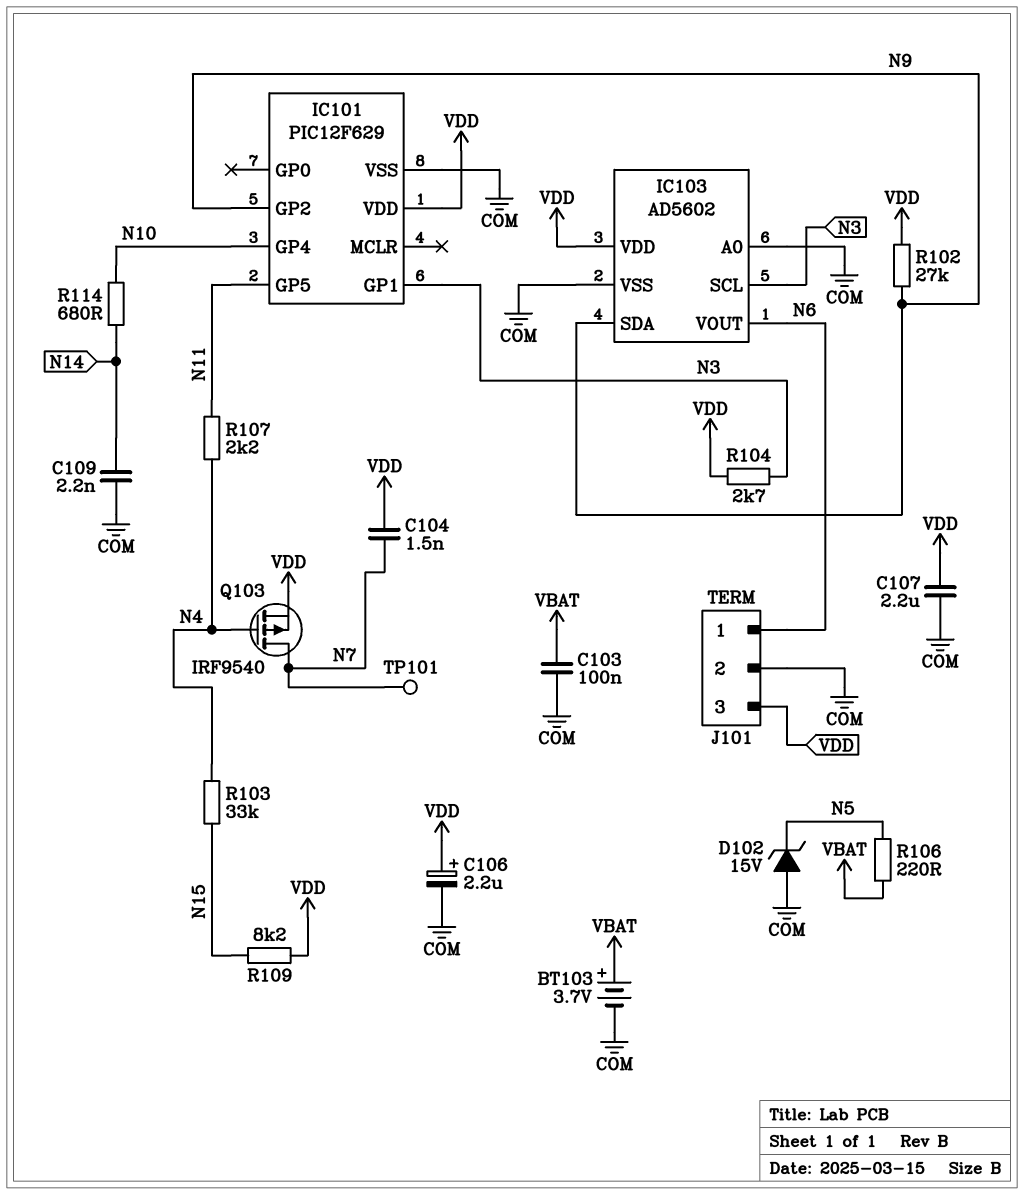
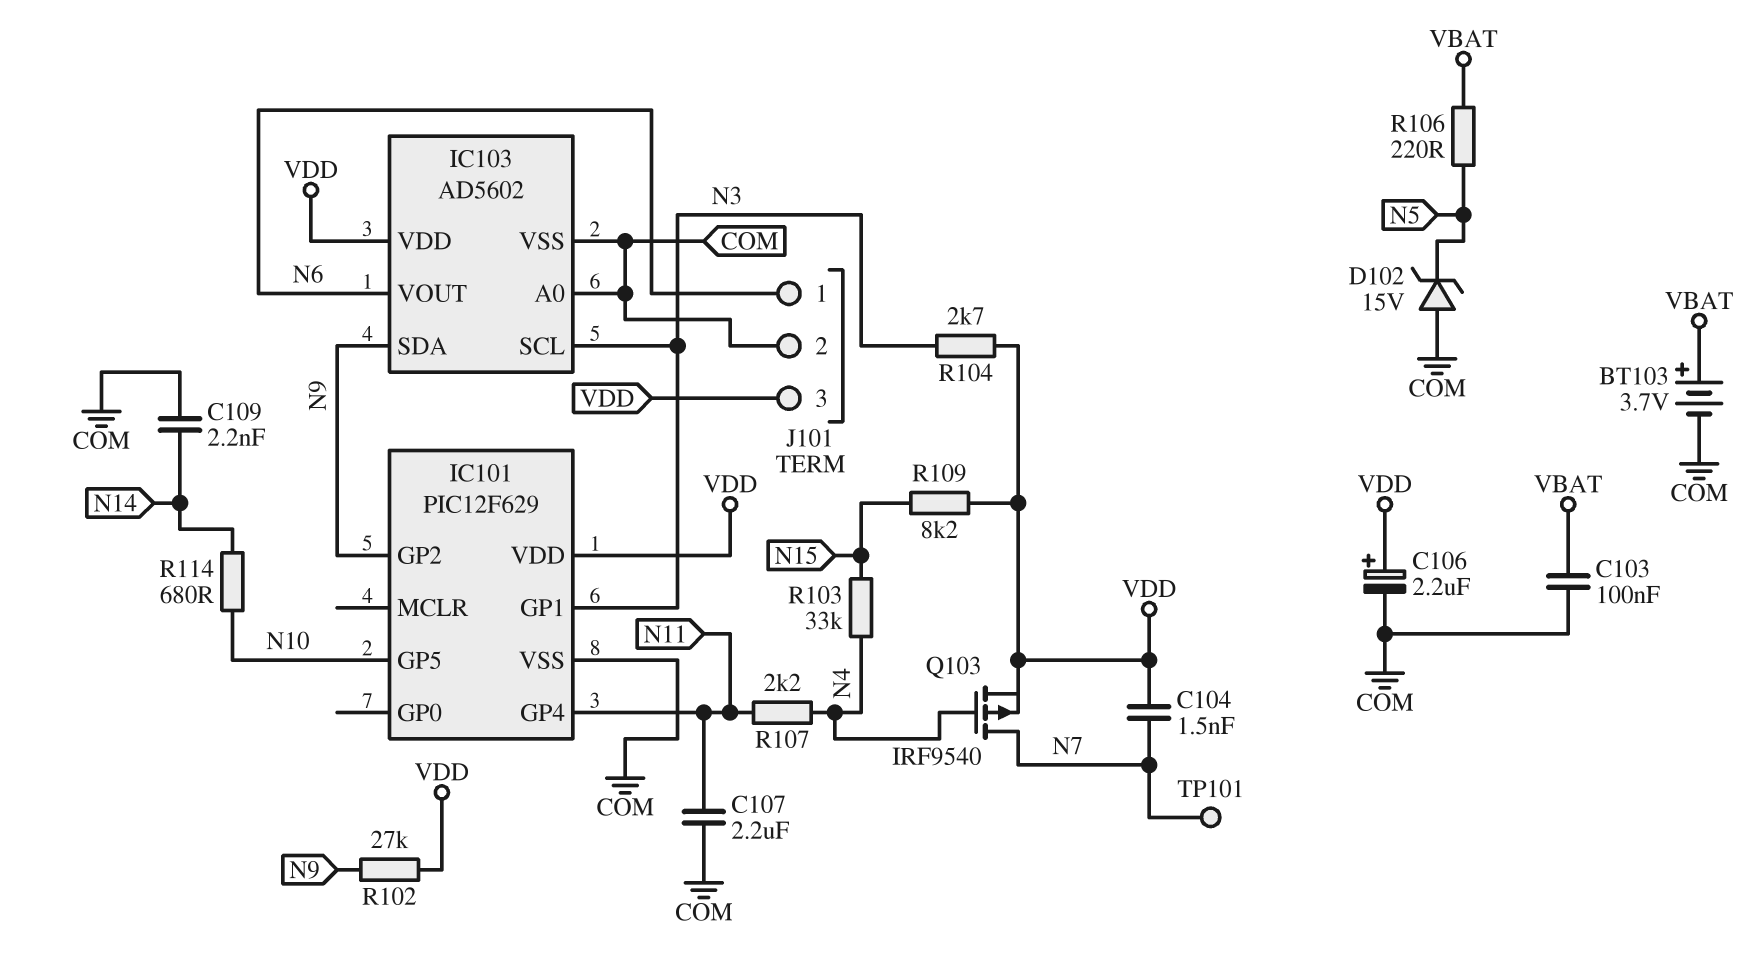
C107: 2.2uF (COM, VDD) -> 2.2uF (COM, N11)
IC101 pin GP4: N10 -> N11
IC101 pin GP5: N11 -> N10

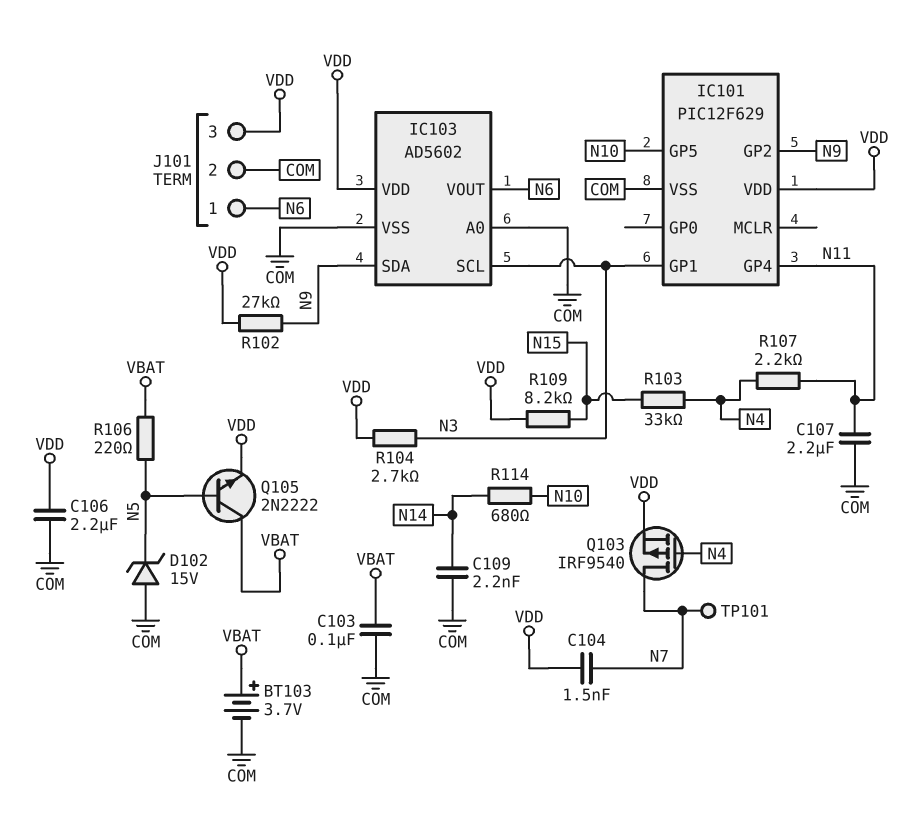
C106: 2.2uF (plus VDD, minus COM) -> 2.2uF (COM, VDD)
Q105: none -> NPN 2N2222 (B N5, C VBAT, E VDD)

